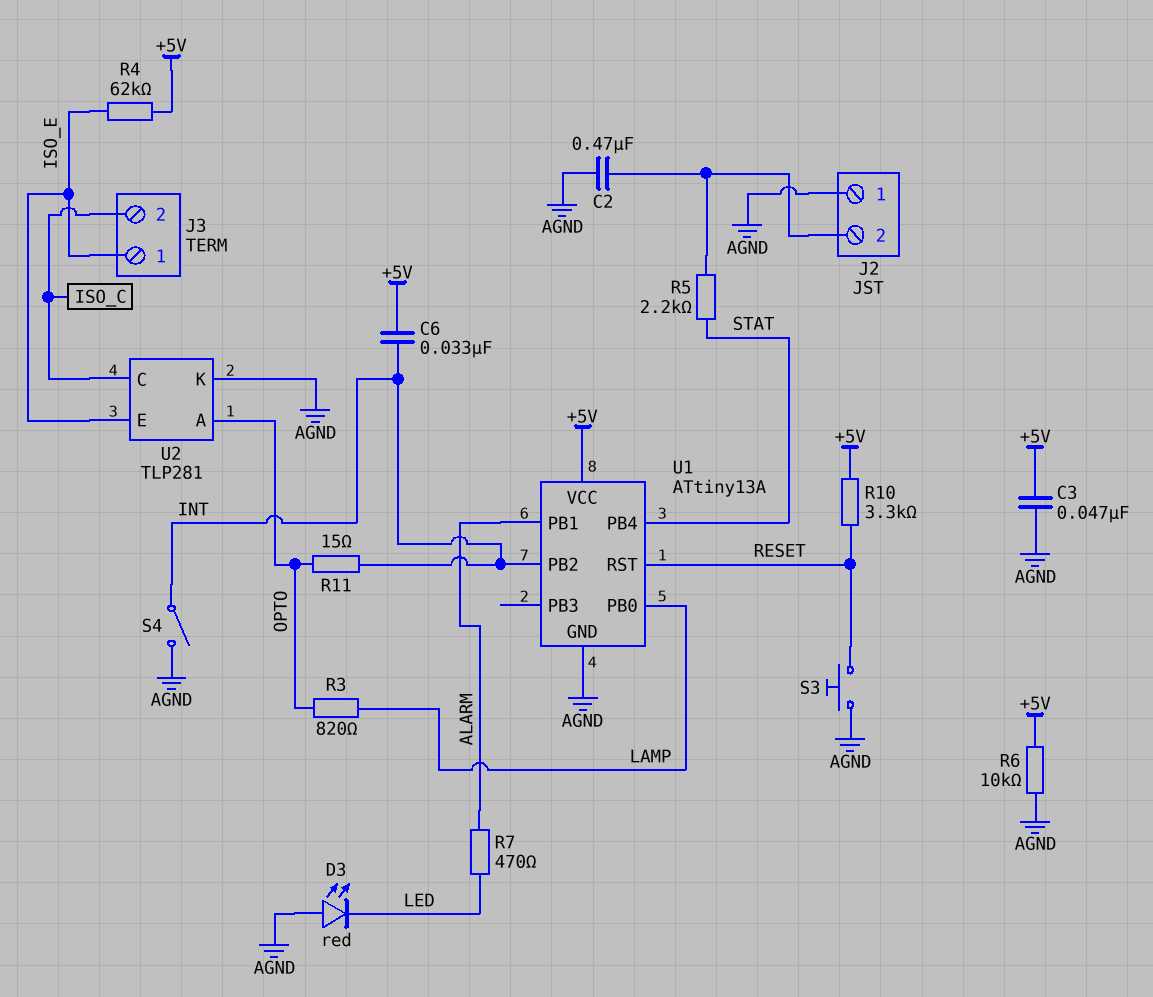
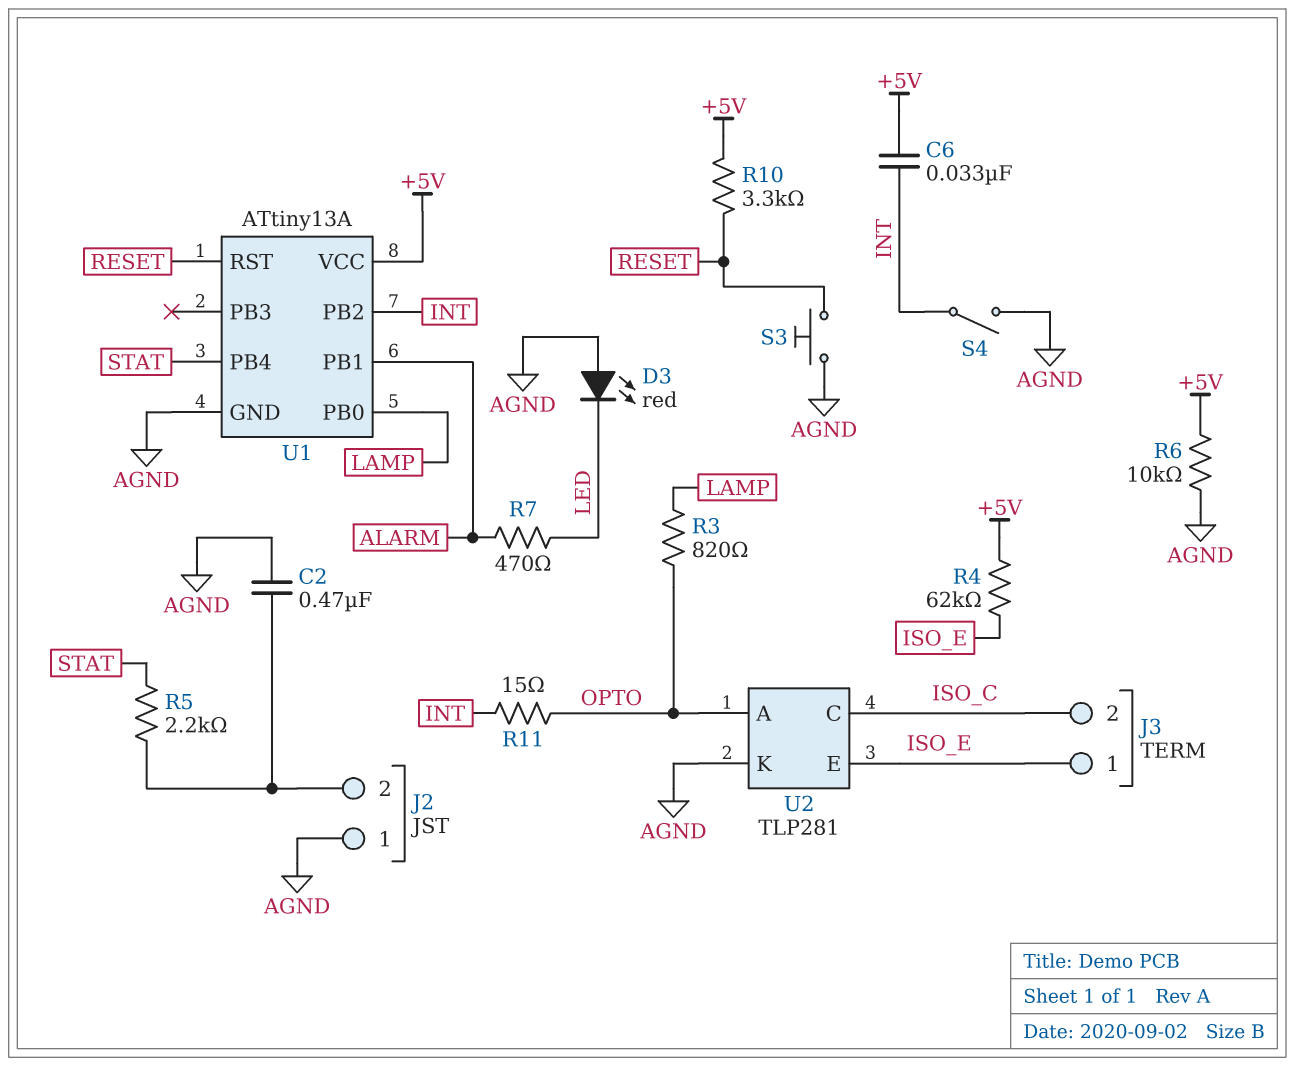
C3: 47nF (+5V, AGND) -> none

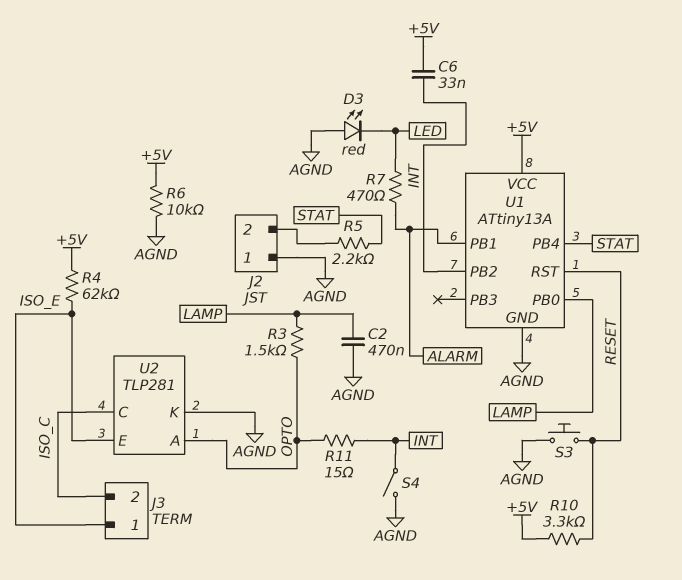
C2: 470nF (AGND, J2/2) -> 470nF (AGND, LAMP)
R3: 820 (LAMP, OPTO) -> 1.5k (LAMP, OPTO)

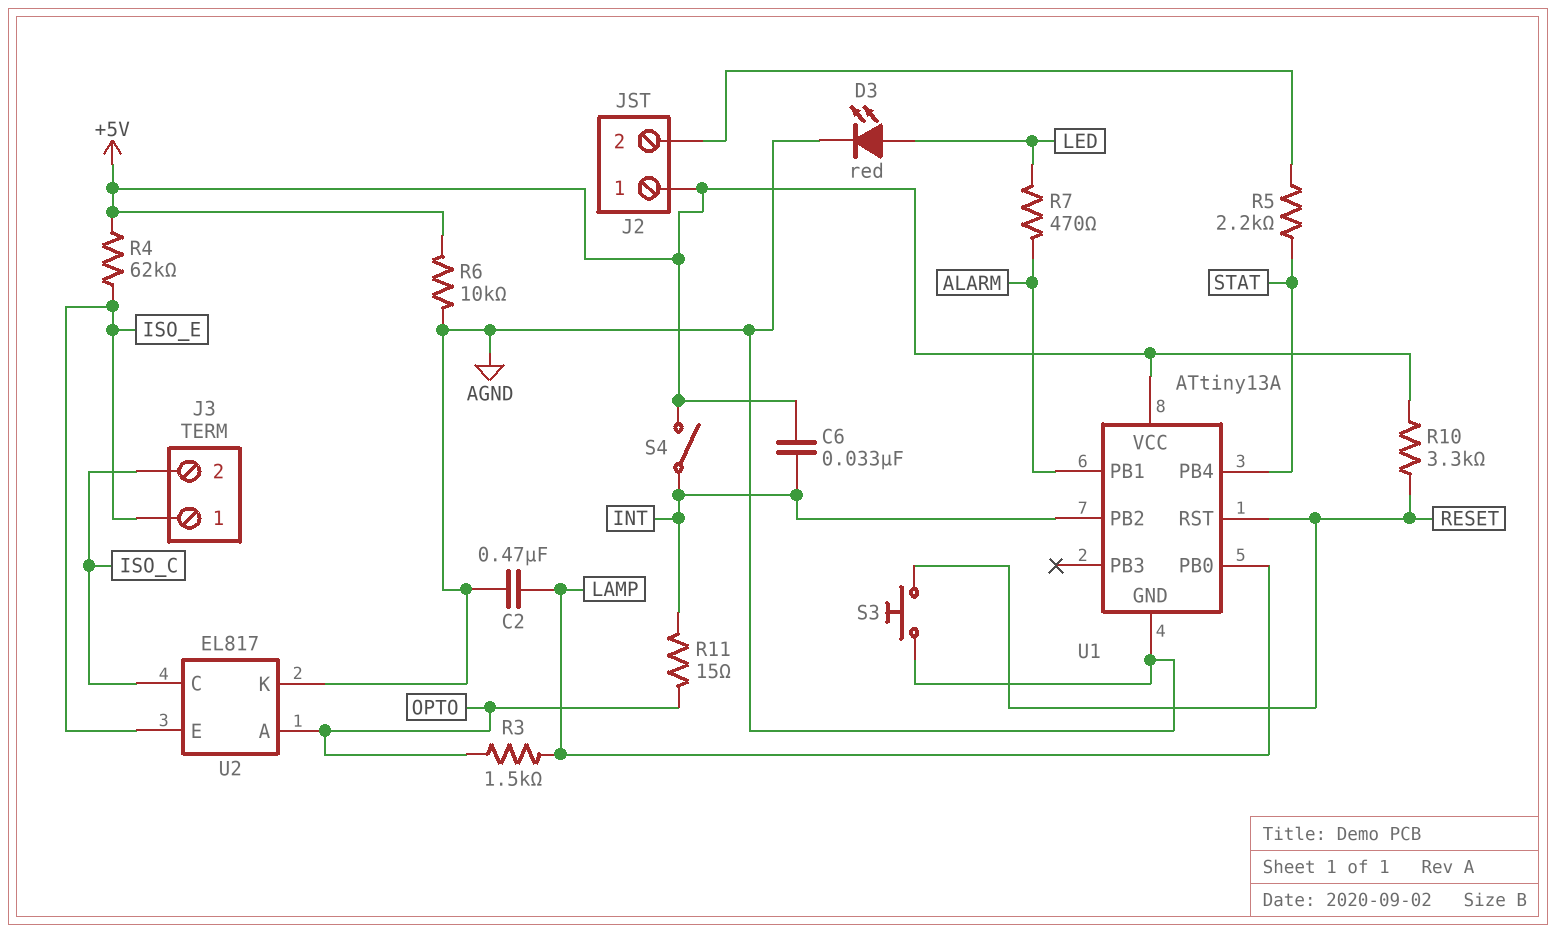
D3: LED red (A AGND, K LED) -> LED red (A LED, K AGND)
J2 pin 1: AGND -> +5V
S4: switch (AGND, INT) -> switch (+5V, INT)
U2: TLP281 -> EL817

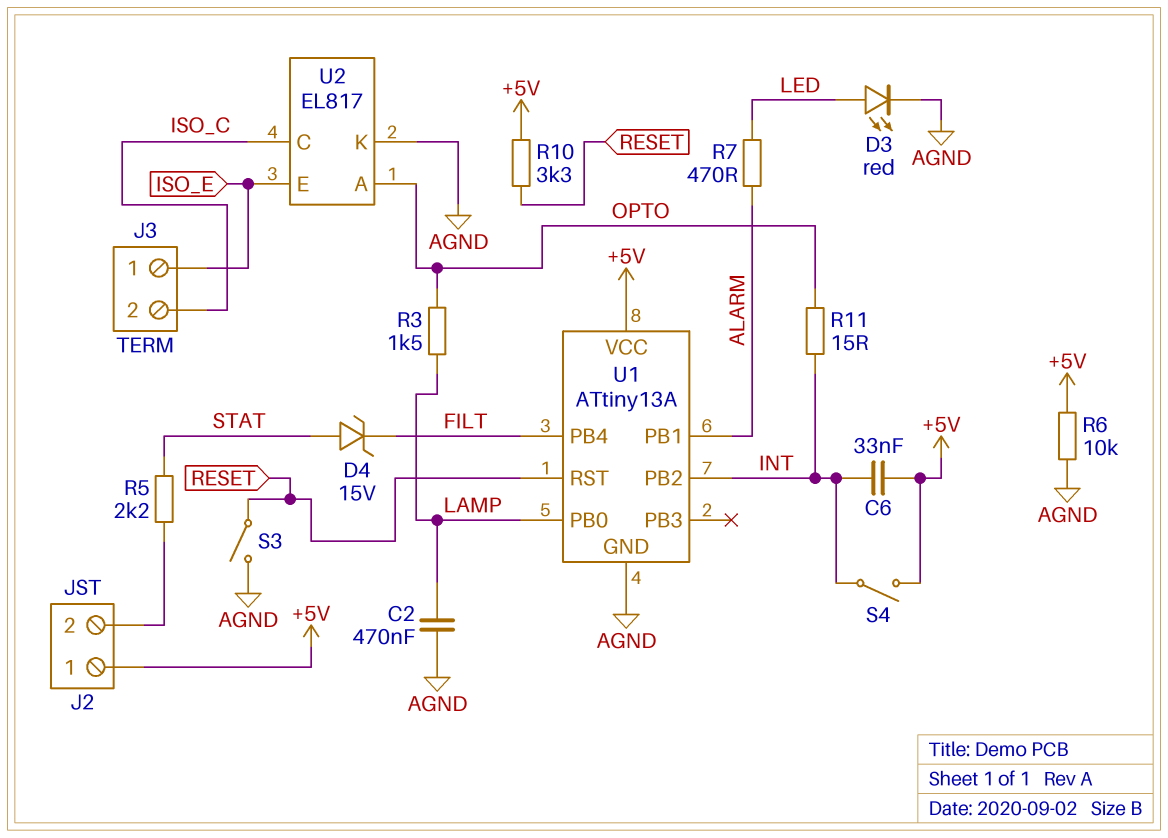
D4: none -> zener 15V (A STAT, K FILT)
R4: 62k (+5V, ISO_E) -> none
S3: button (AGND, RESET) -> switch (AGND, RESET)
U1 pin PB4: STAT -> FILT

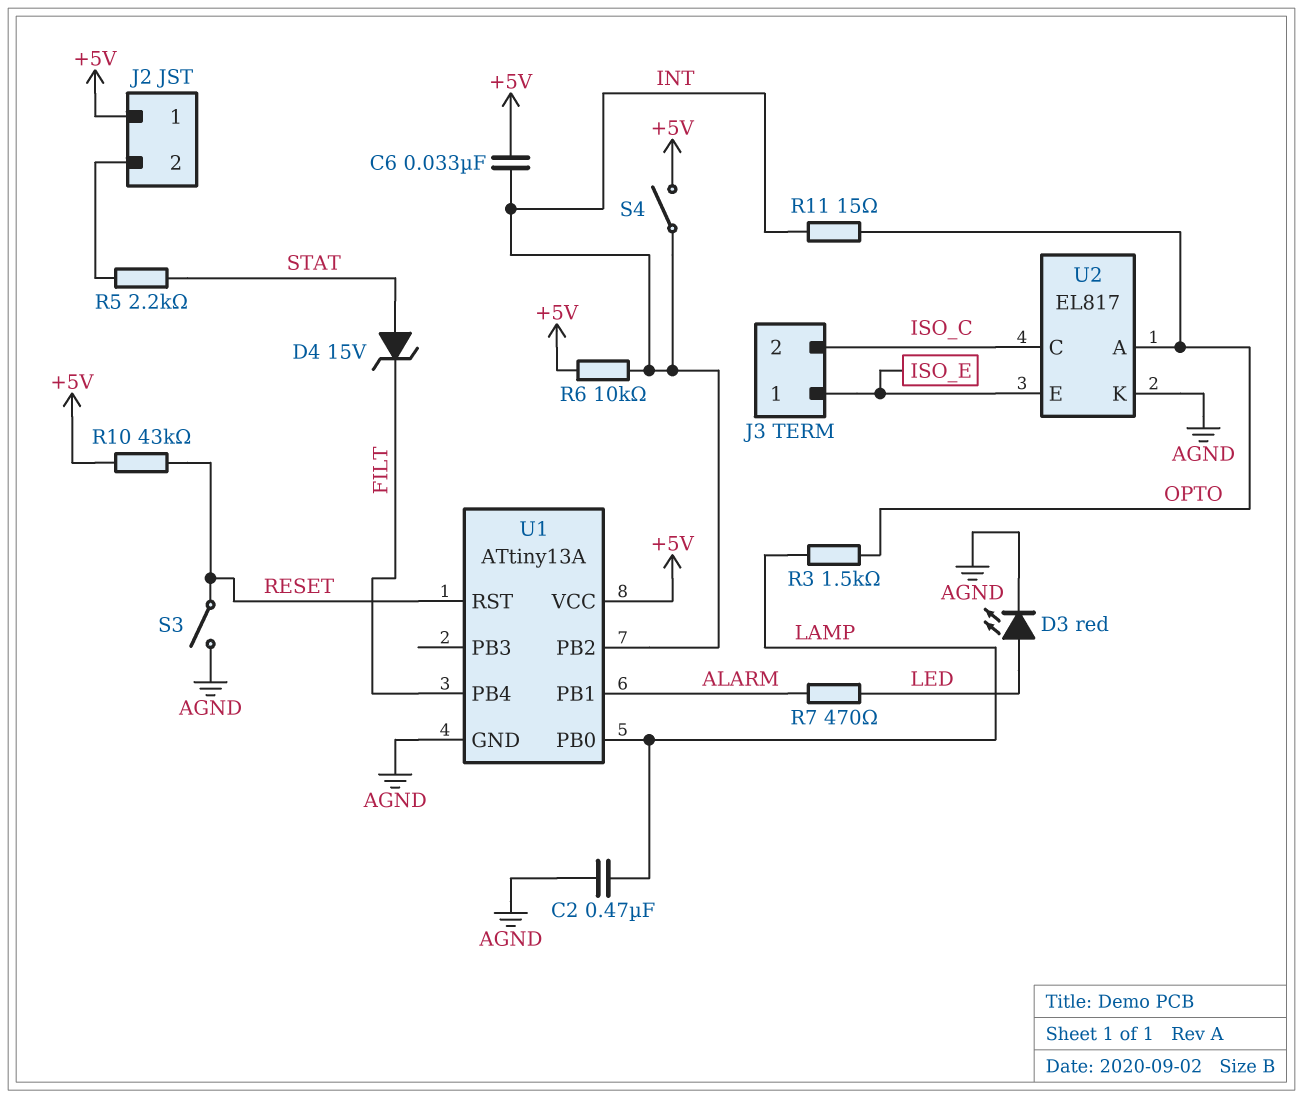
R6: 10k (+5V, AGND) -> 10k (+5V, INT)
R10: 3.3k (+5V, RESET) -> 43k (+5V, RESET)

